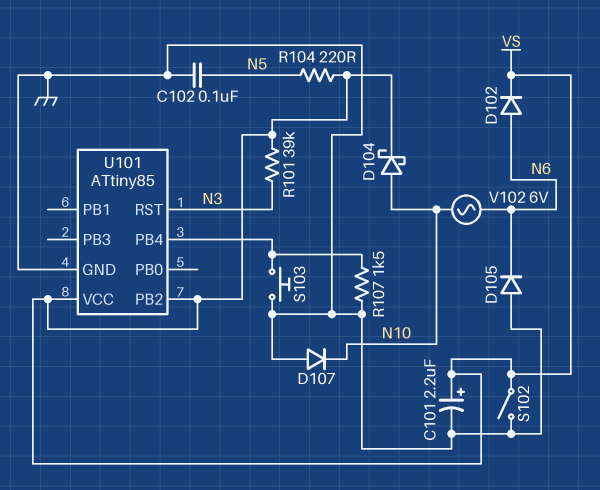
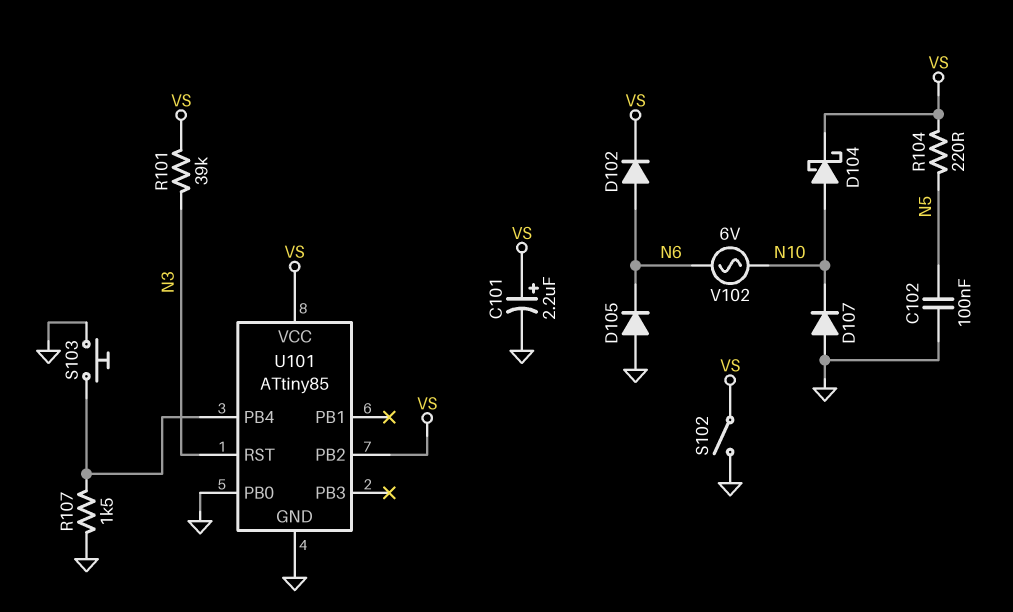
U101 pin PB0: none -> GND

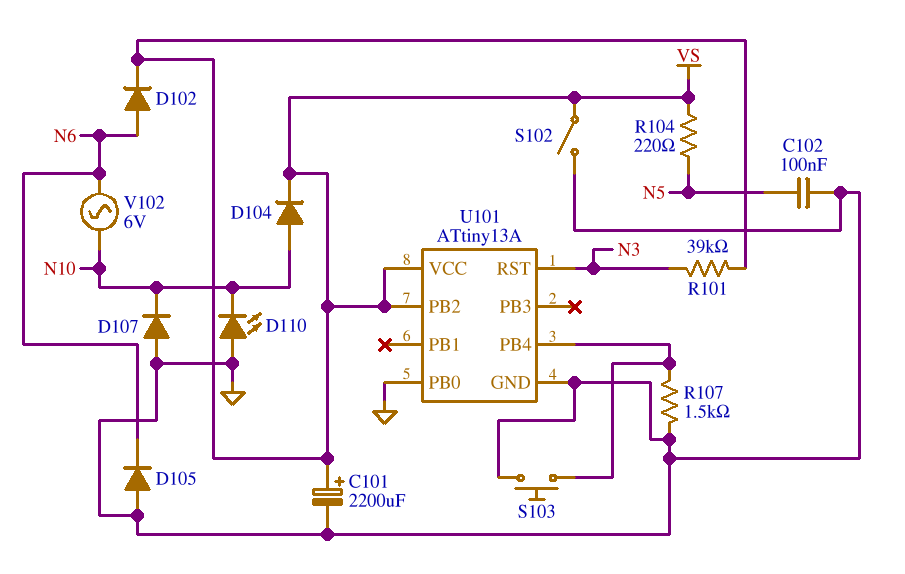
C101: 2.2uF (plus VS, minus GND) -> 2200uF (plus VS, minus GND)
D104: schottky (A N10, K VS) -> diode (A N10, K VS)
D110: none -> LED (A GND, K N10)
U101: ATtiny85 -> ATtiny13A

